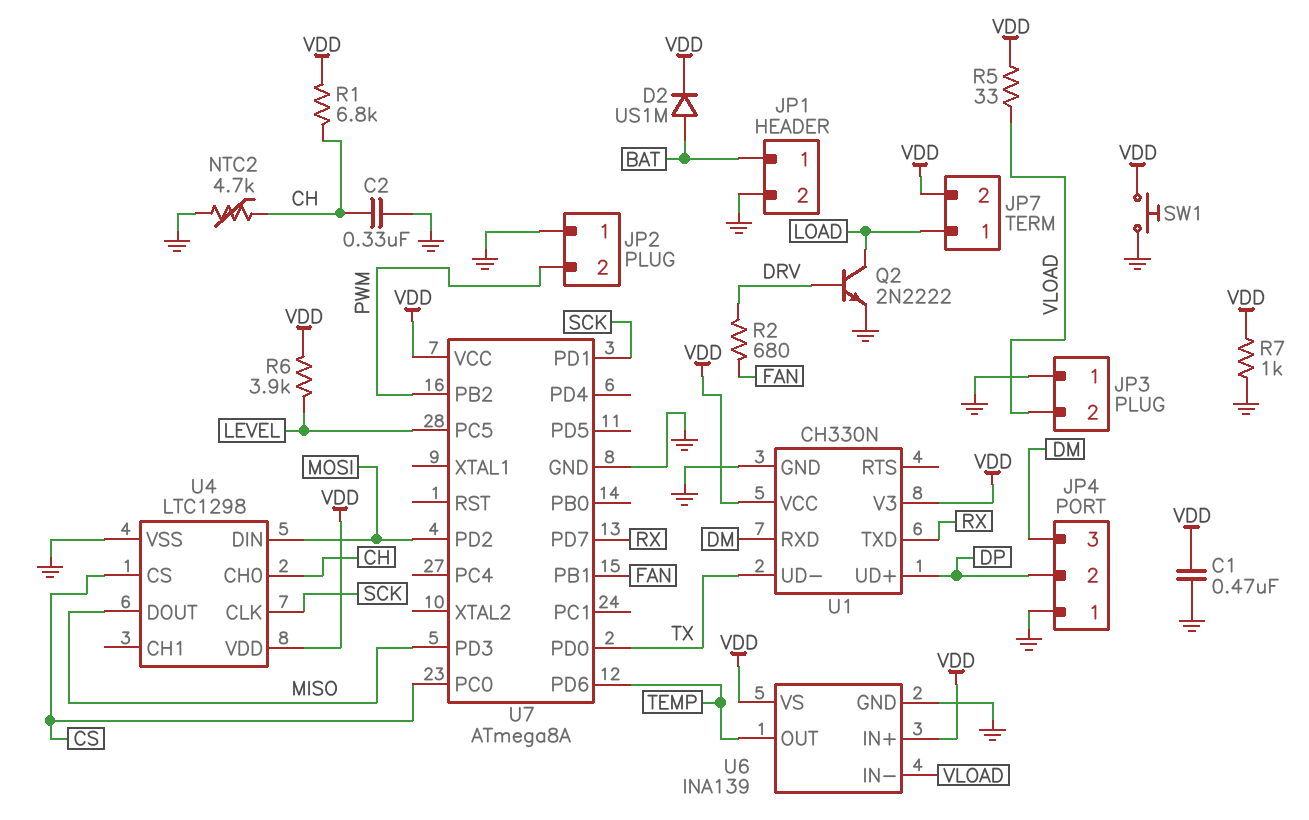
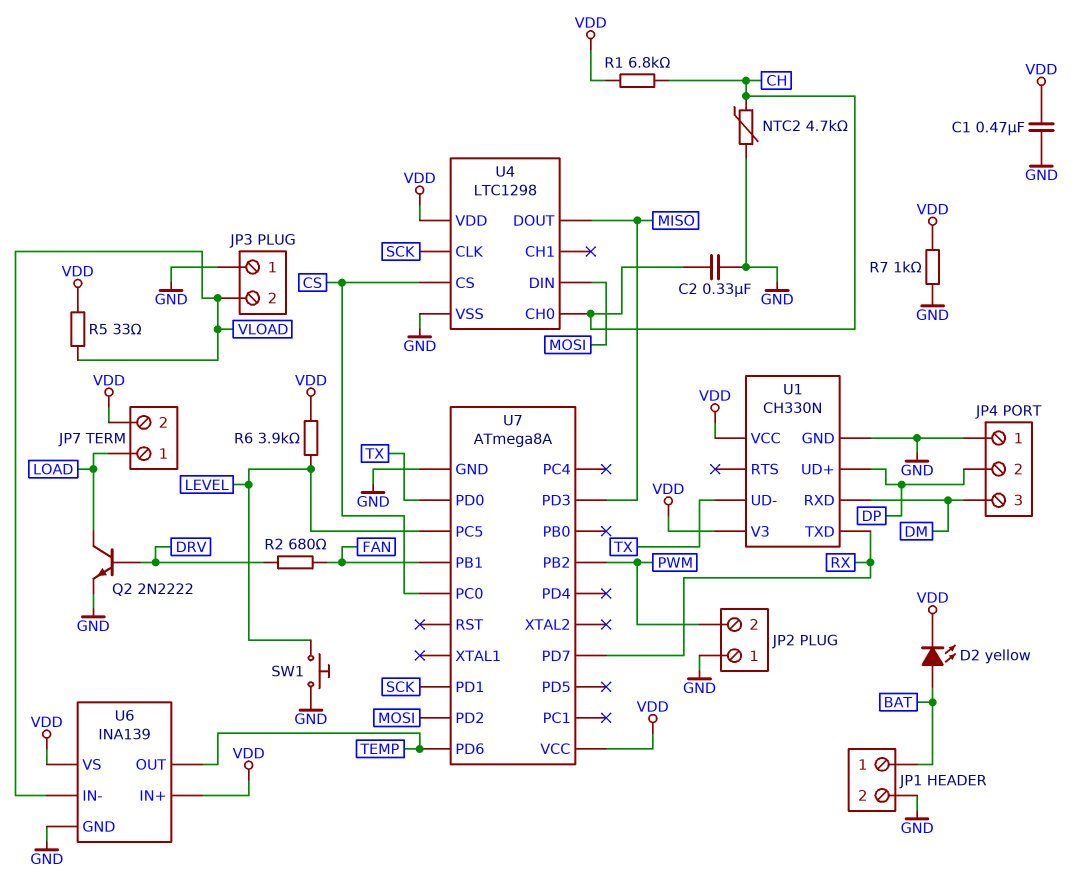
D2: diode US1M (A BAT, K VDD) -> LED yellow (A BAT, K VDD)
SW1: button (GND, VDD) -> button (GND, LEVEL)

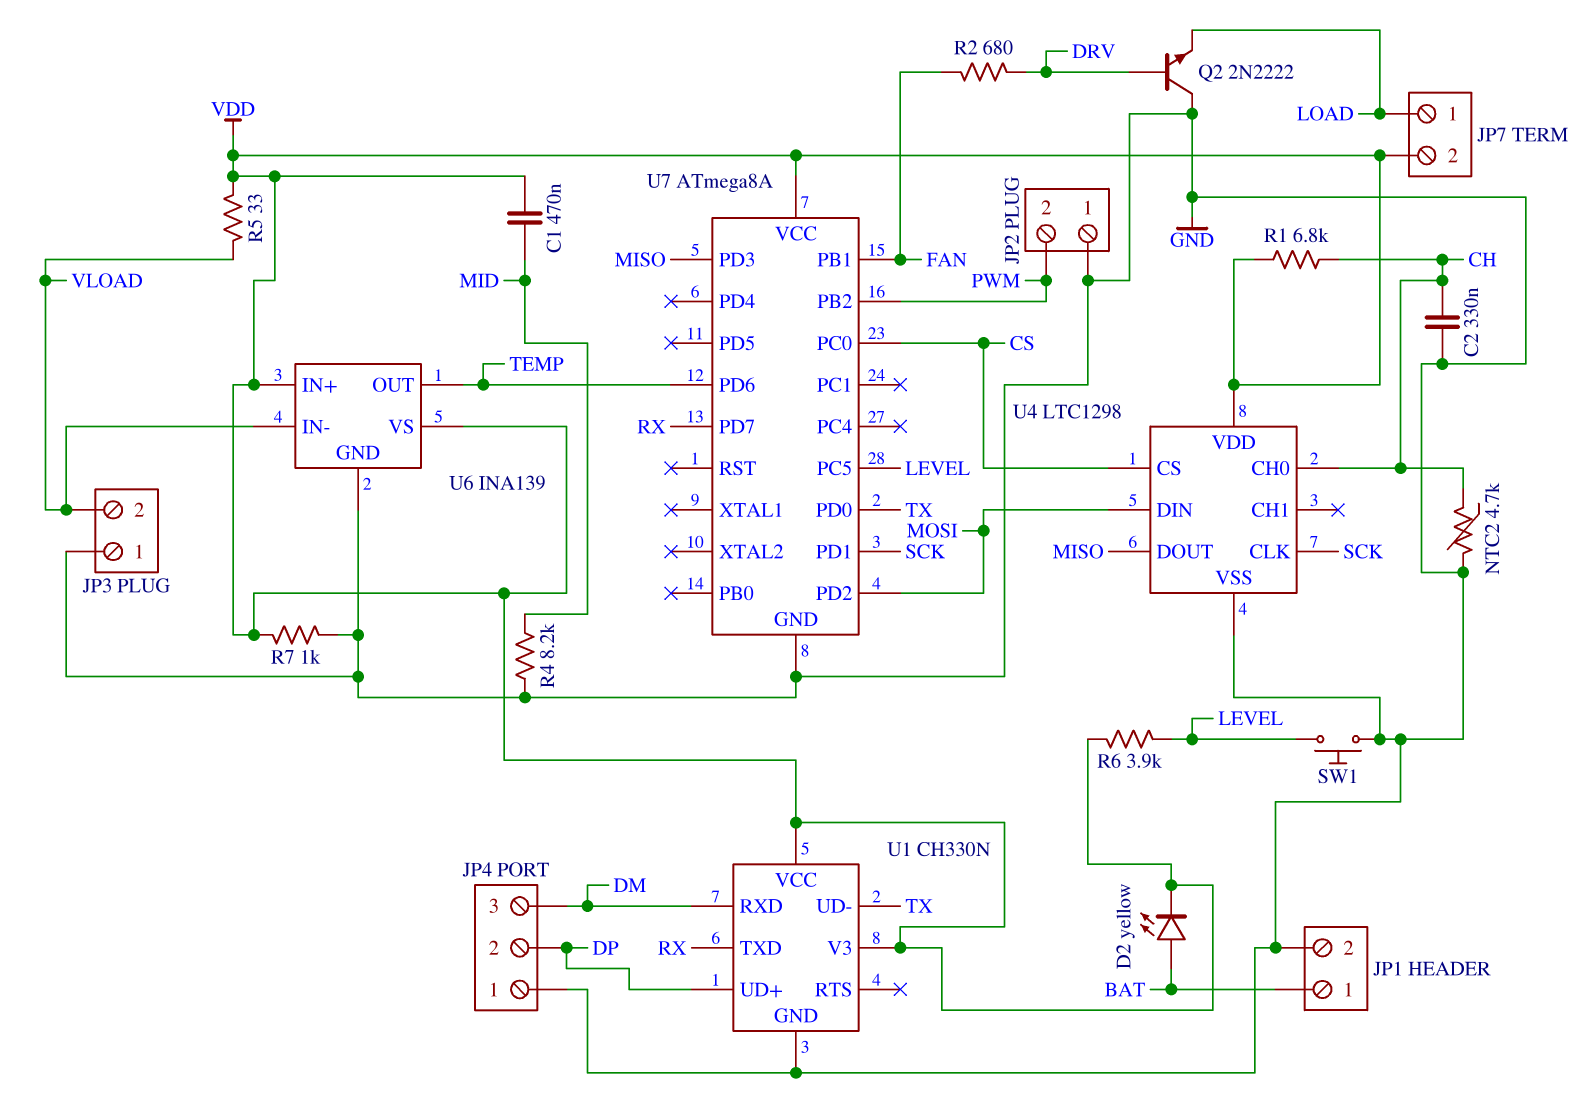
C1: 470nF (GND, VDD) -> 470nF (MID, VDD)
Q2: NPN 2N2222 (B DRV, C LOAD, E GND) -> NPN 2N2222 (B DRV, C GND, E LOAD)
R4: none -> 8.2k (GND, MID)

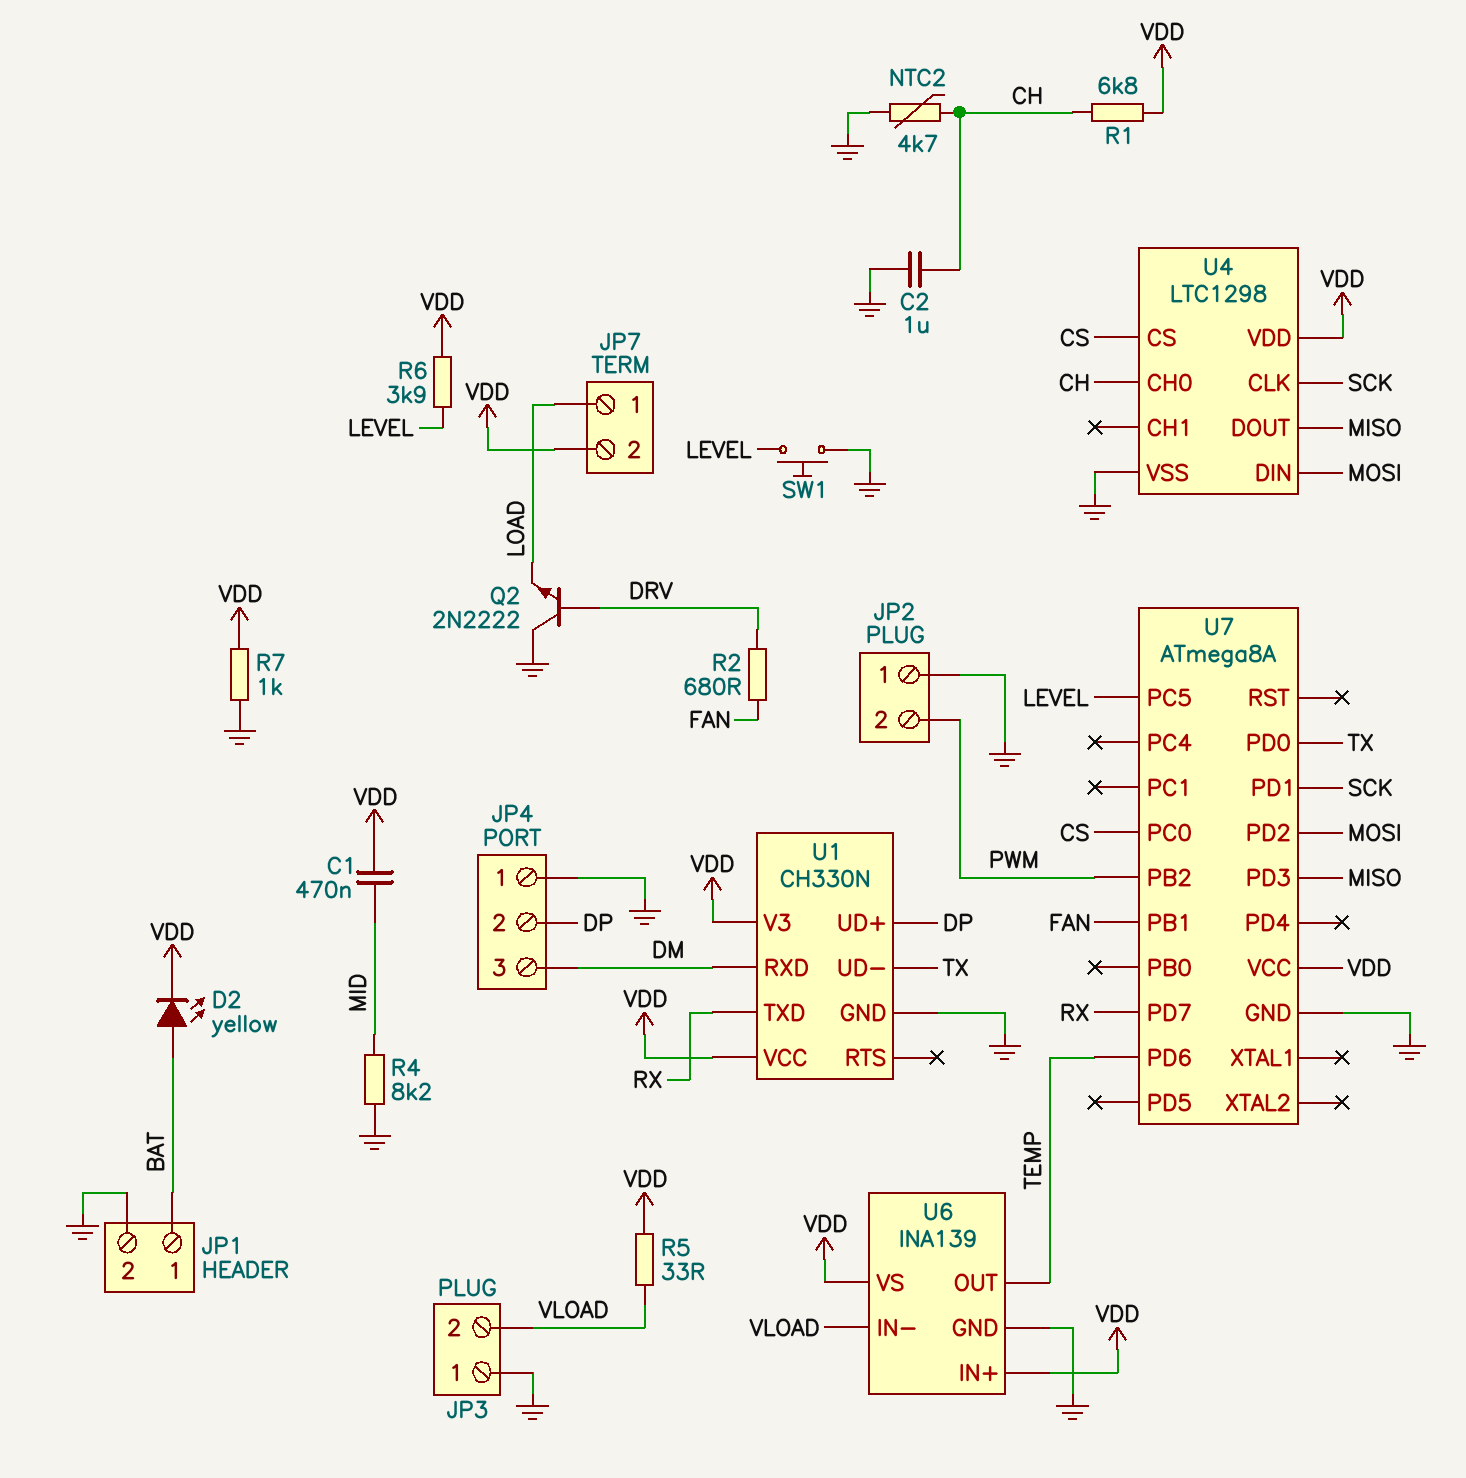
C2: 330nF (CH, GND) -> 1uF (CH, GND)

